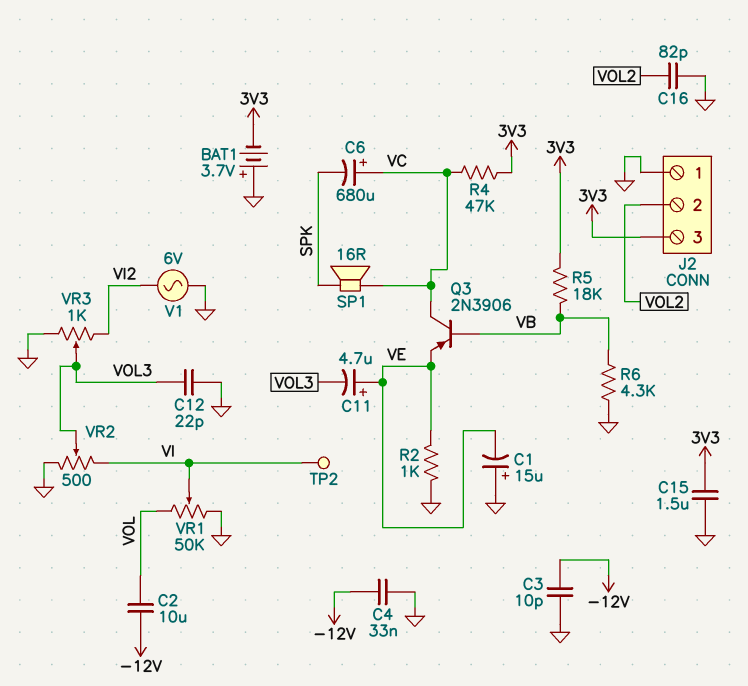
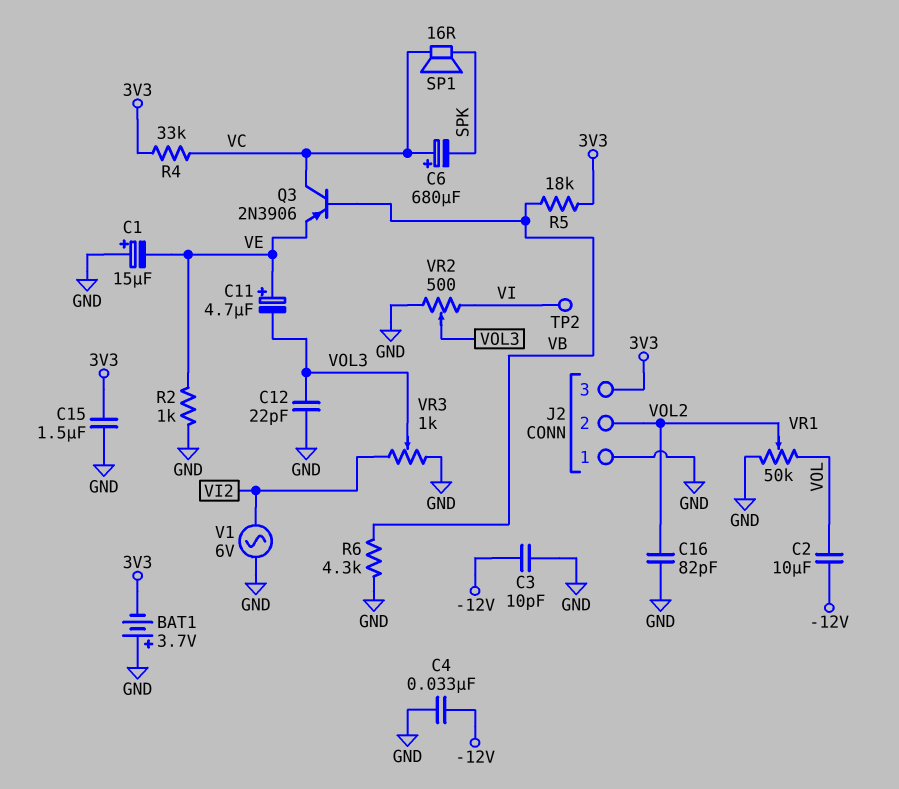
R4: 47k (3V3, VC) -> 33k (3V3, VC)
VR1: 50k (GND, VOL, wiper VI) -> 50k (GND, VOL, wiper VOL2)

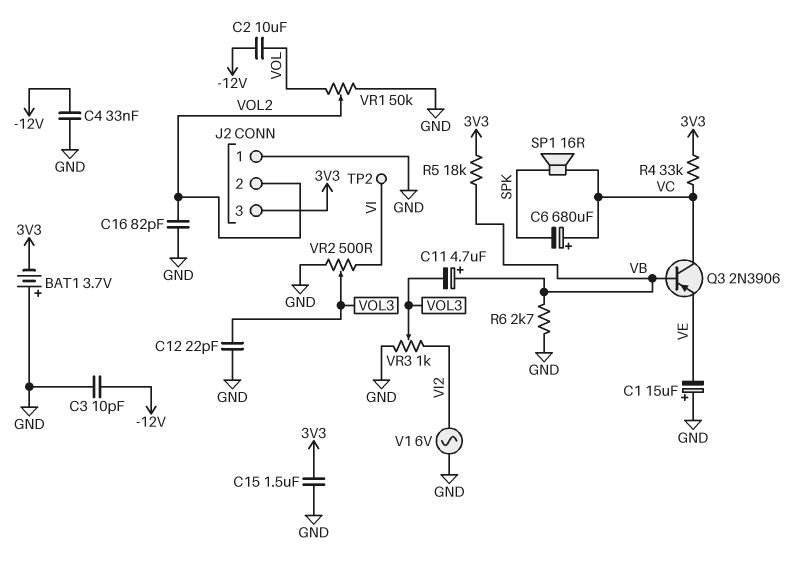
C11: 4.7uF (plus VE, minus VOL3) -> 4.7uF (plus VB, minus VOL3)
R2: 1k (GND, VE) -> none
R6: 4.3k (GND, VB) -> 2.7k (GND, VB)

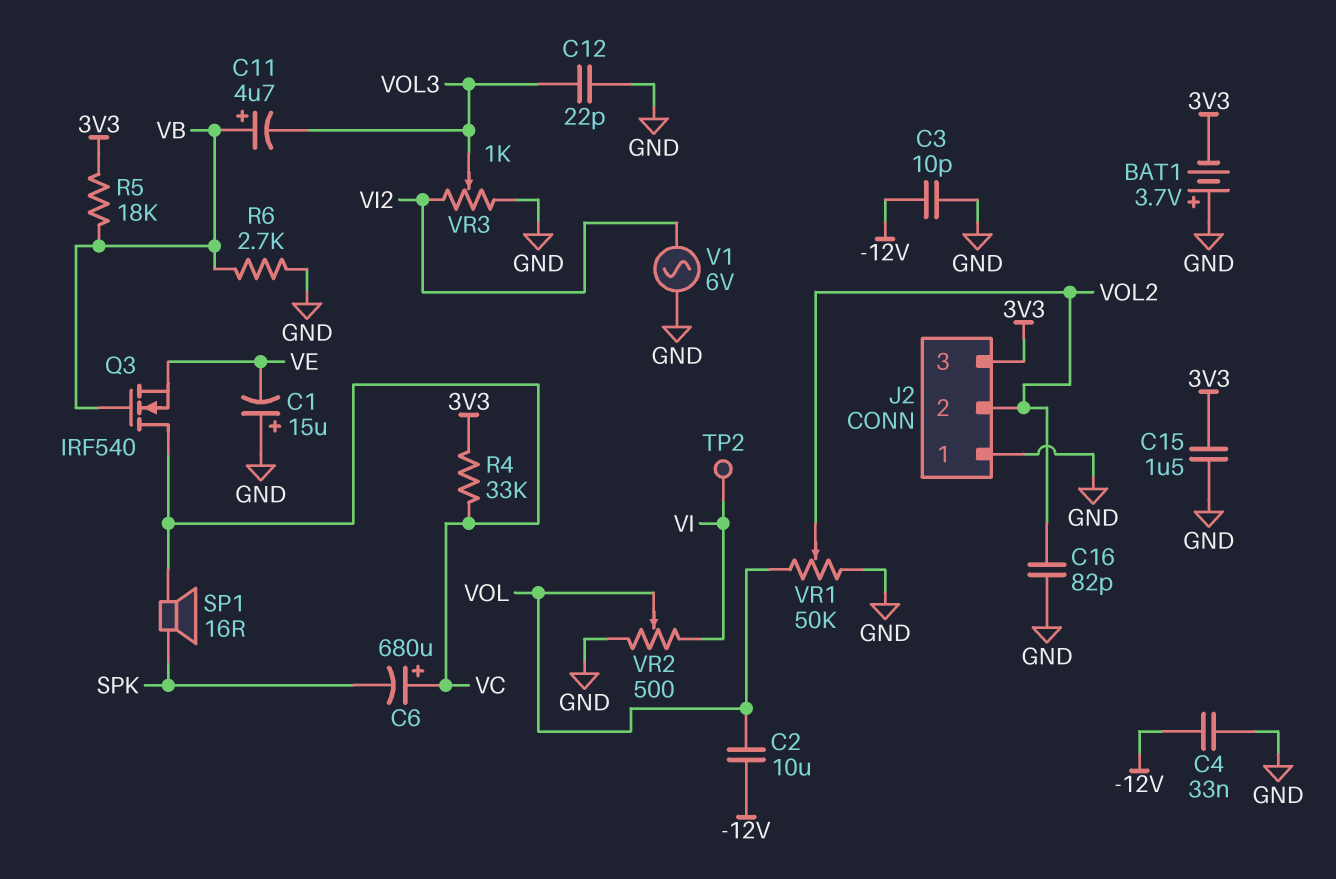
Q3: PNP 2N3906 (B VB, C VC, E VE) -> NMOS IRF540 (G VB, D VC, S VE)
VR2: 500 (GND, VI, wiper VOL3) -> 500 (GND, VI, wiper VOL)

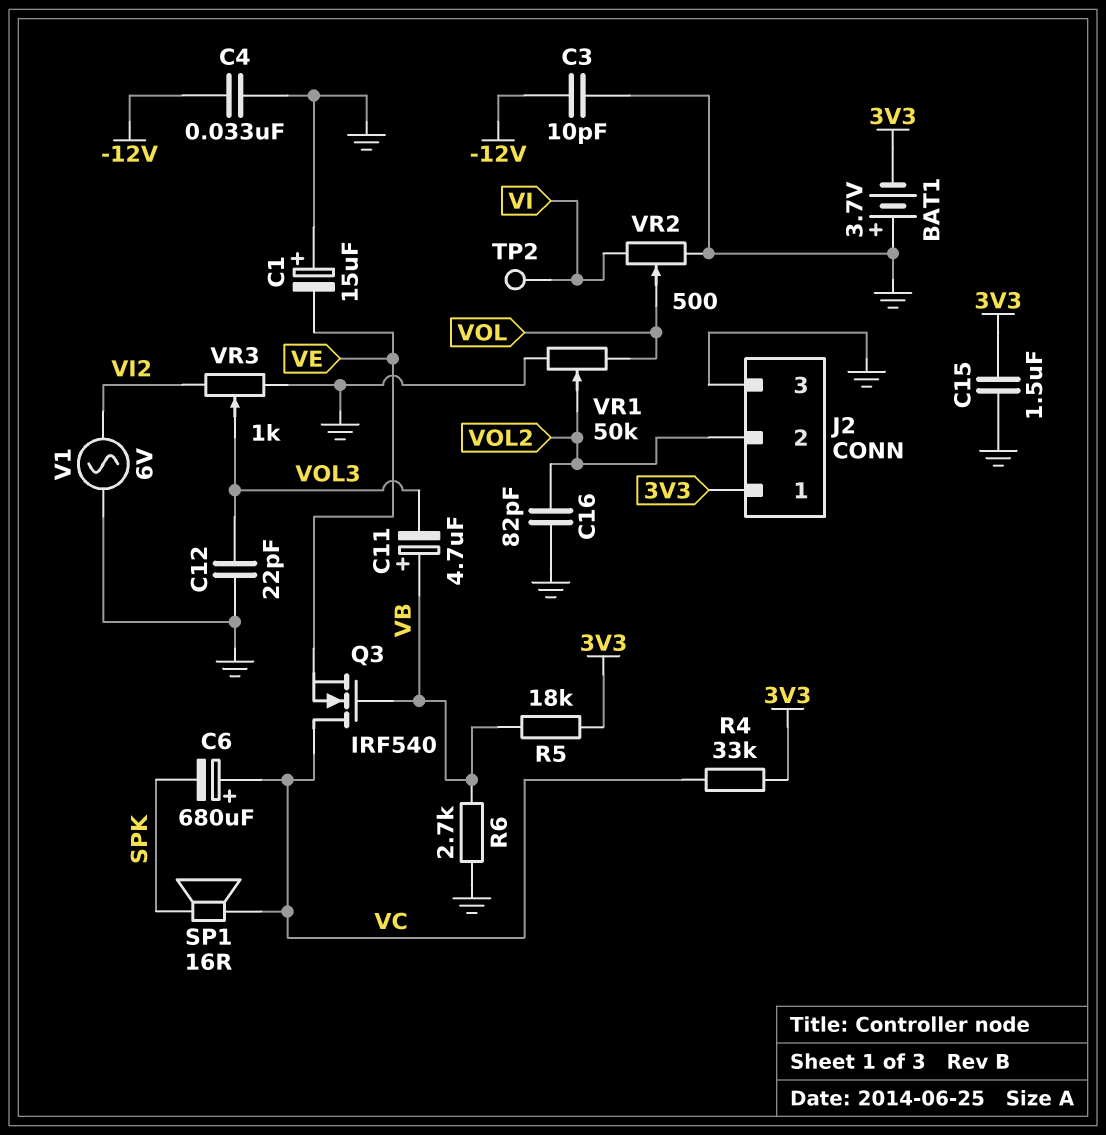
C2: 10uF (-12V, VOL) -> none
J2 pin 1: GND -> 3V3
J2 pin 3: 3V3 -> GND

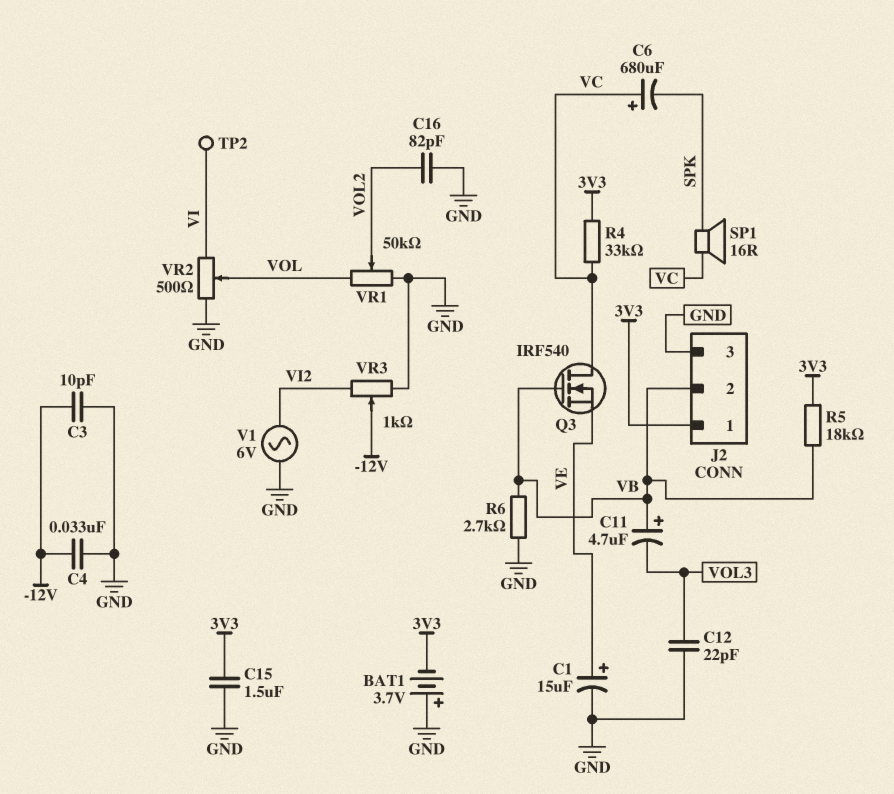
C1: 15uF (plus GND, minus VE) -> 15uF (plus VE, minus GND)
J2 pin 2: VOL2 -> VB
VR3: 1k (GND, VI2, wiper VOL3) -> 1k (GND, VI2, wiper -12V)

